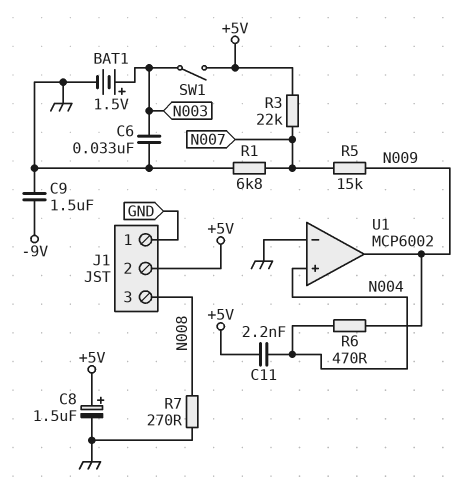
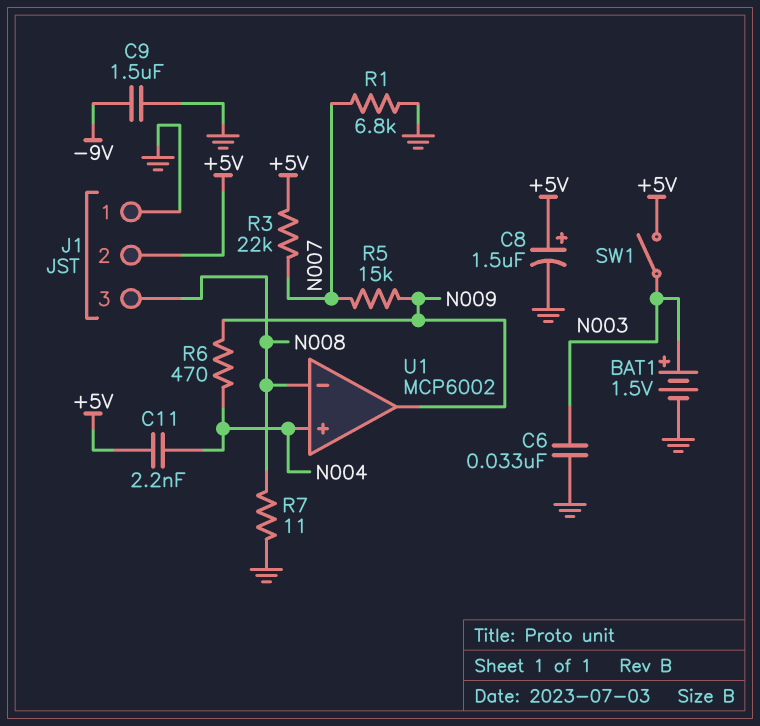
R7: 270 (GND, N008) -> 11 (GND, N008)
U1 pin in-: GND -> N008

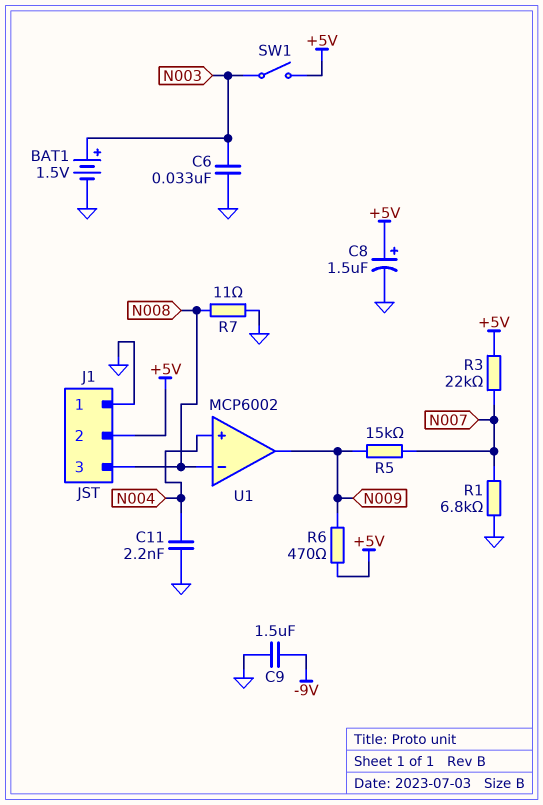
C11: 2.2nF (+5V, N004) -> 2.2nF (GND, N004)
R6: 470 (N004, N009) -> 470 (+5V, N009)

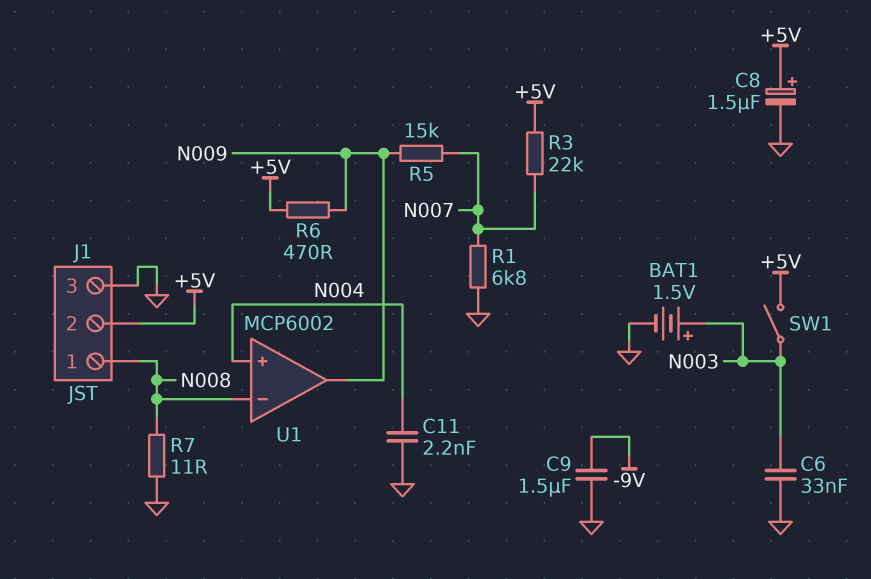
J1 pin 1: GND -> N008
J1 pin 3: N008 -> GND

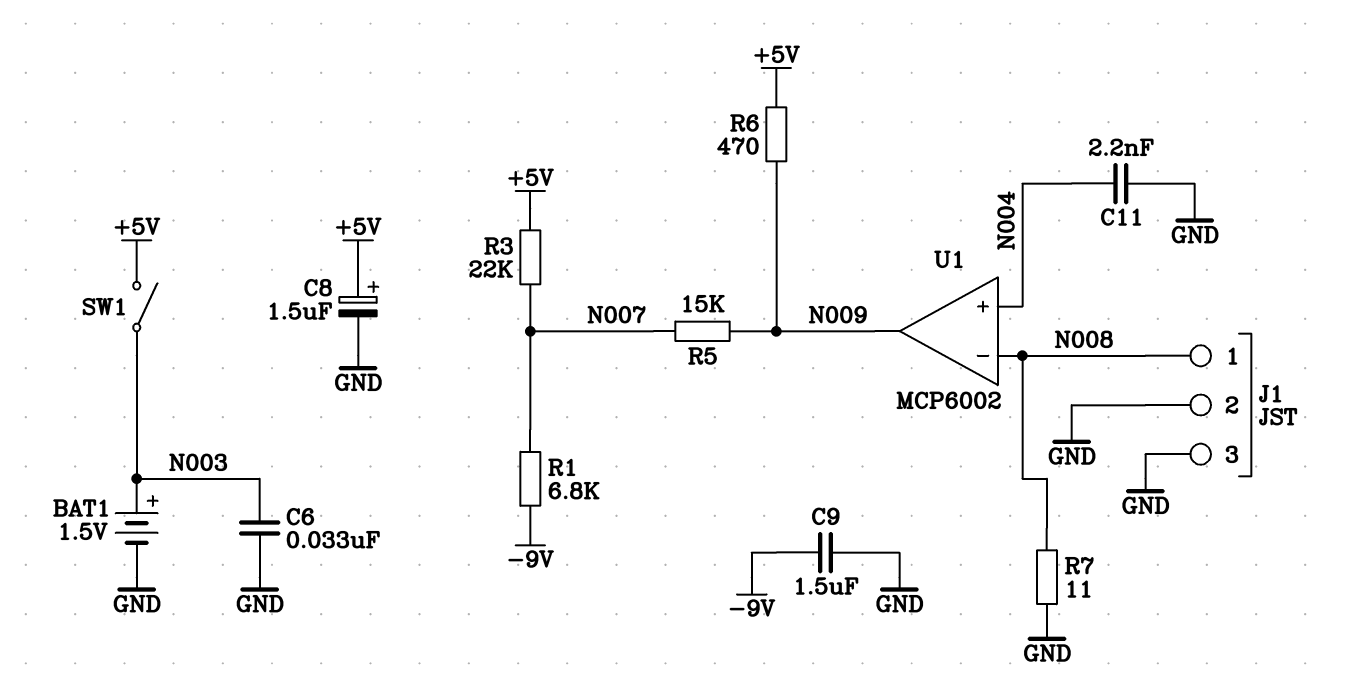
J1 pin 2: +5V -> GND
R1: 6.8k (GND, N007) -> 6.8k (-9V, N007)

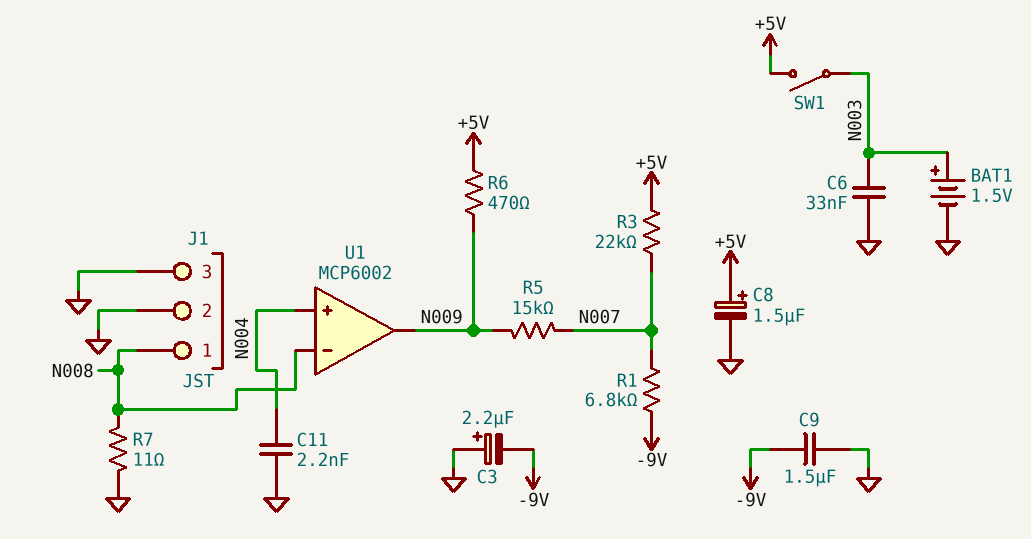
C3: none -> 2.2uF (plus GND, minus -9V)

